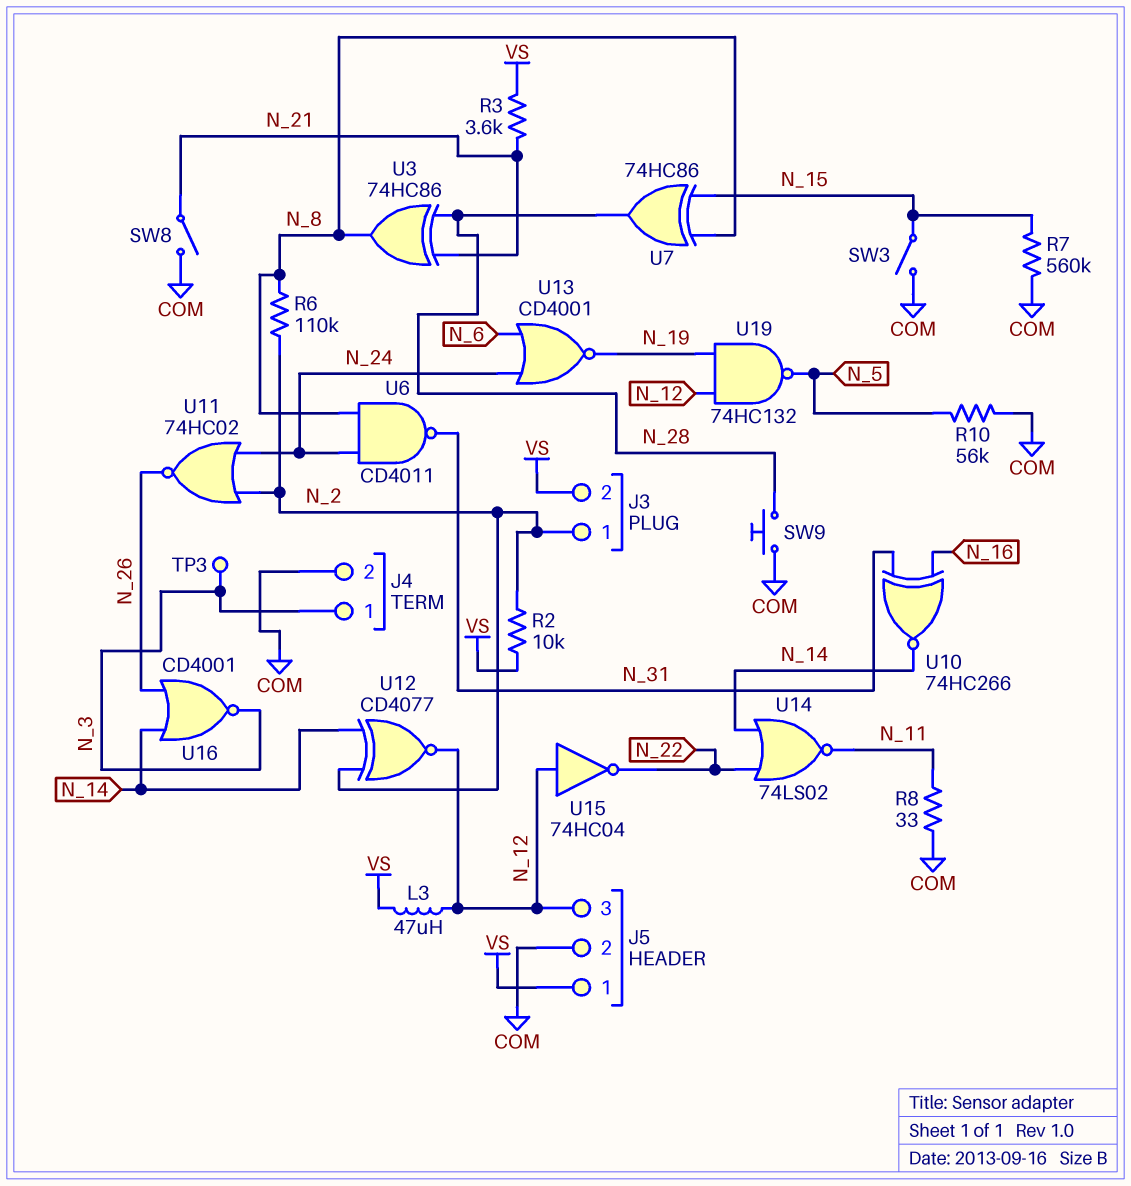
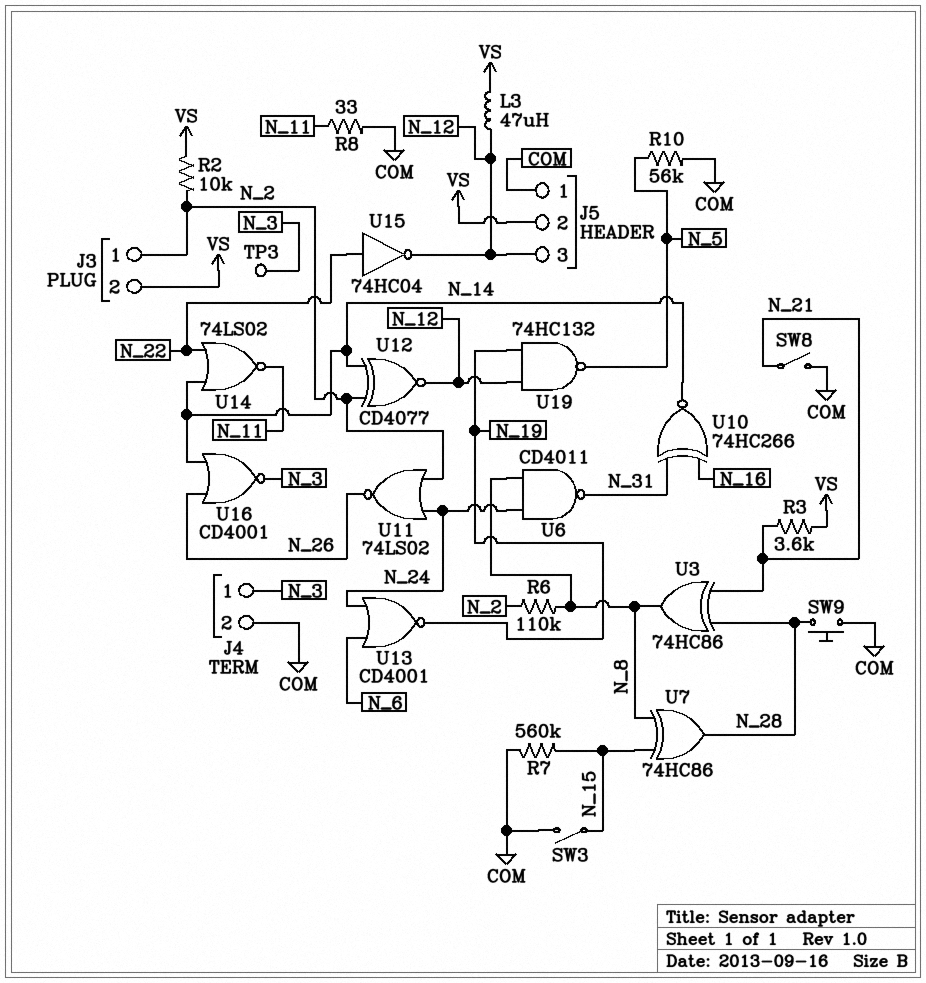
J5 pin 1: VS -> COM
J5 pin 2: COM -> VS
U11: NOR 74HC02 (in N_2, in N_24, out N_26) -> NOR 74LS02 (in N_2, in N_24, out N_26)
U15: NOT 74HC04 (in N_12, out N_22) -> NOT 74HC04 (in N_22, out N_12)

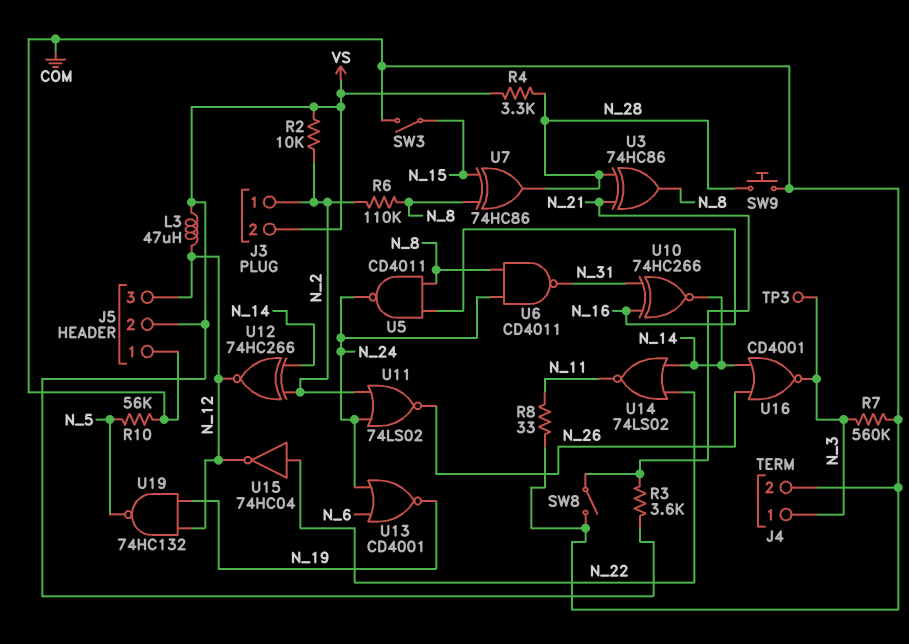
R4: none -> 3.3k (N_28, VS)
R7: 560k (COM, N_15) -> 560k (COM, N_3)
U5: none -> NAND CD4011 (in N_8, in N_16, out N_24)
U12: XNOR CD4077 (in N_2, in N_14, out N_12) -> XNOR 74HC266 (in N_2, in N_14, out N_12)

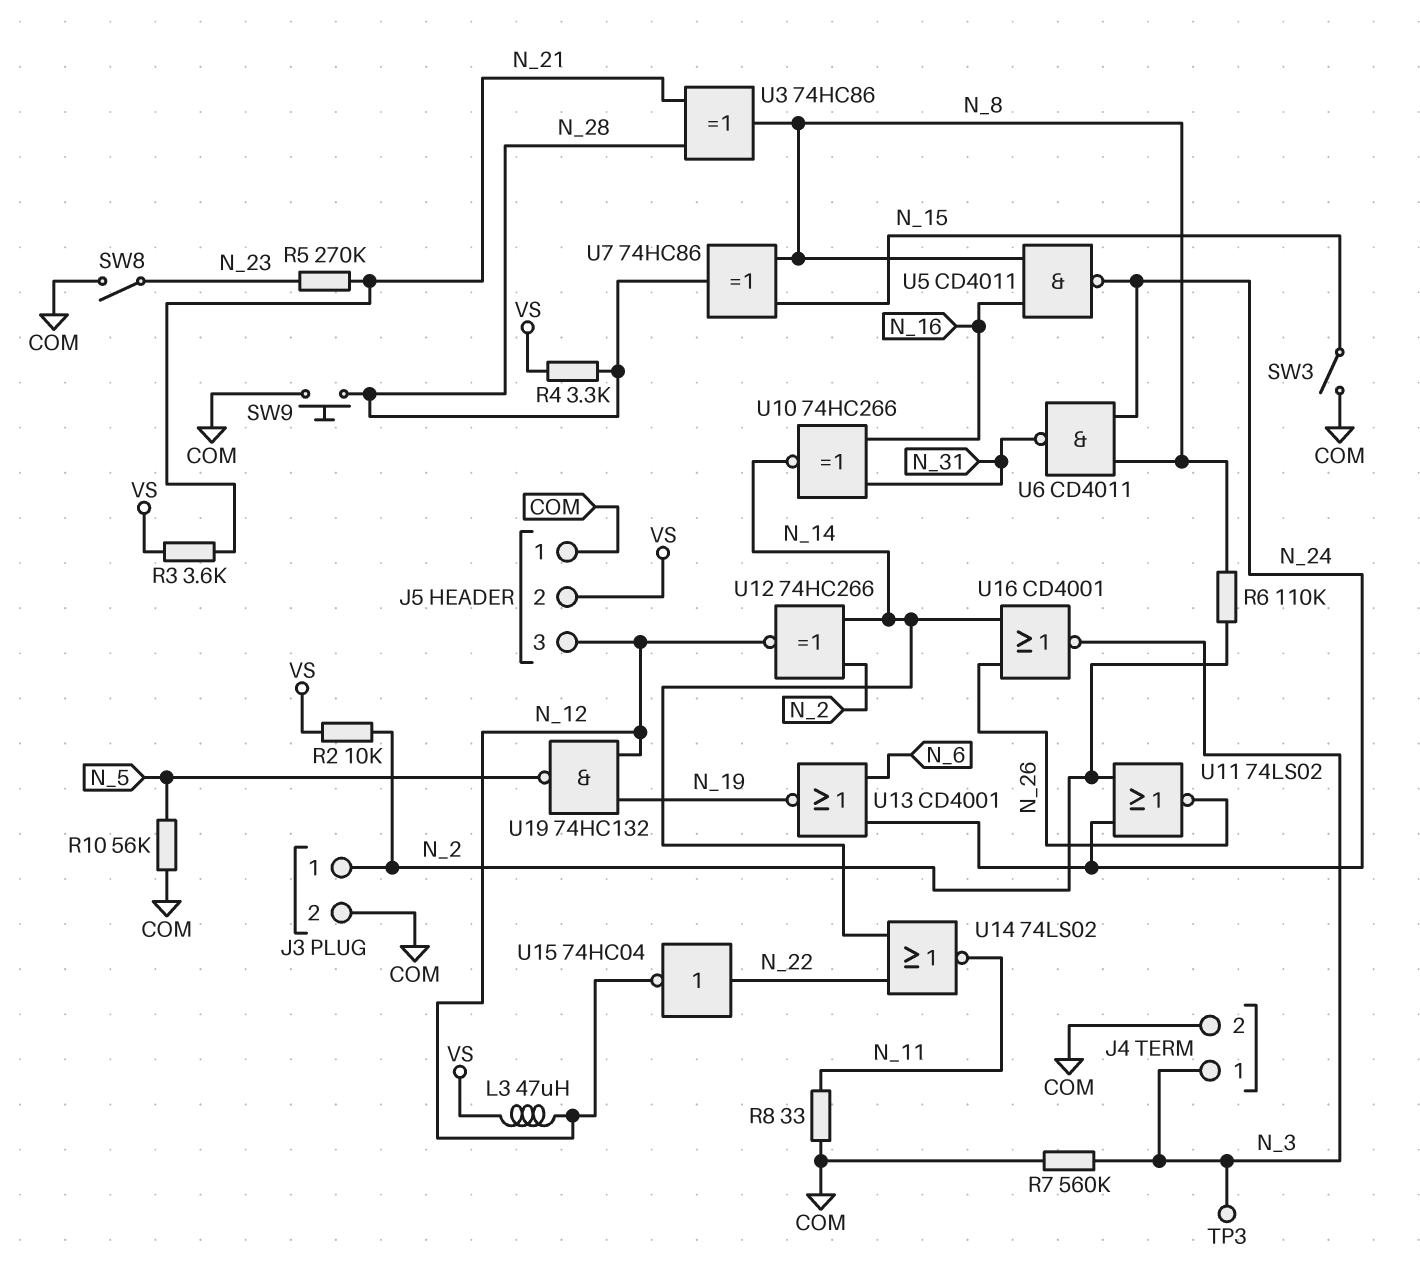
J3 pin 2: VS -> COM
R5: none -> 270k (N_21, N_23)
SW8: switch (COM, N_21) -> switch (COM, N_23)

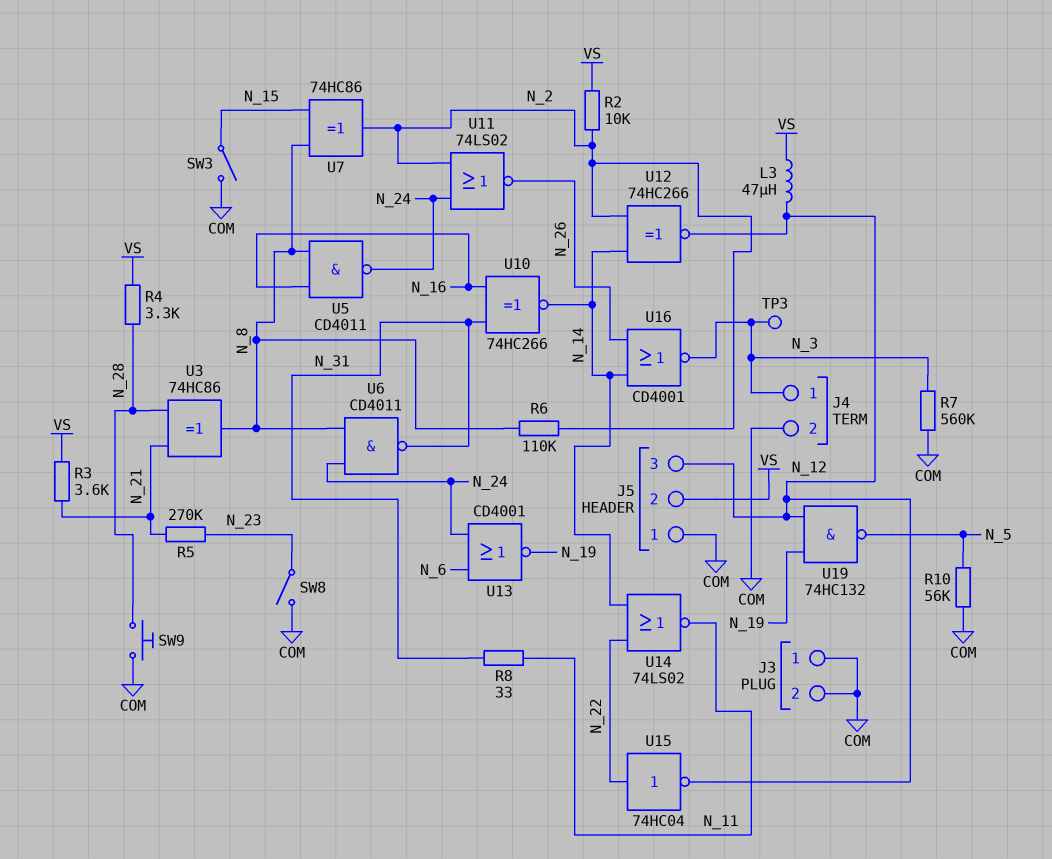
J3 pin 1: N_2 -> COM
R8: 33 (COM, N_11) -> 33 (N_11, N_31)
U7: XOR 74HC86 (in N_8, in N_15, out N_28) -> XOR 74HC86 (in N_8, in N_15, out N_2)

